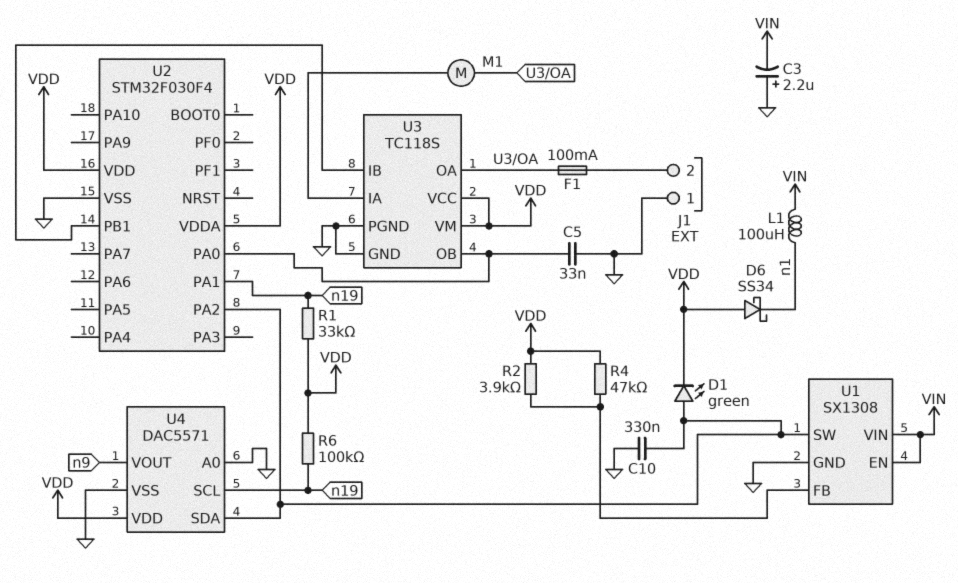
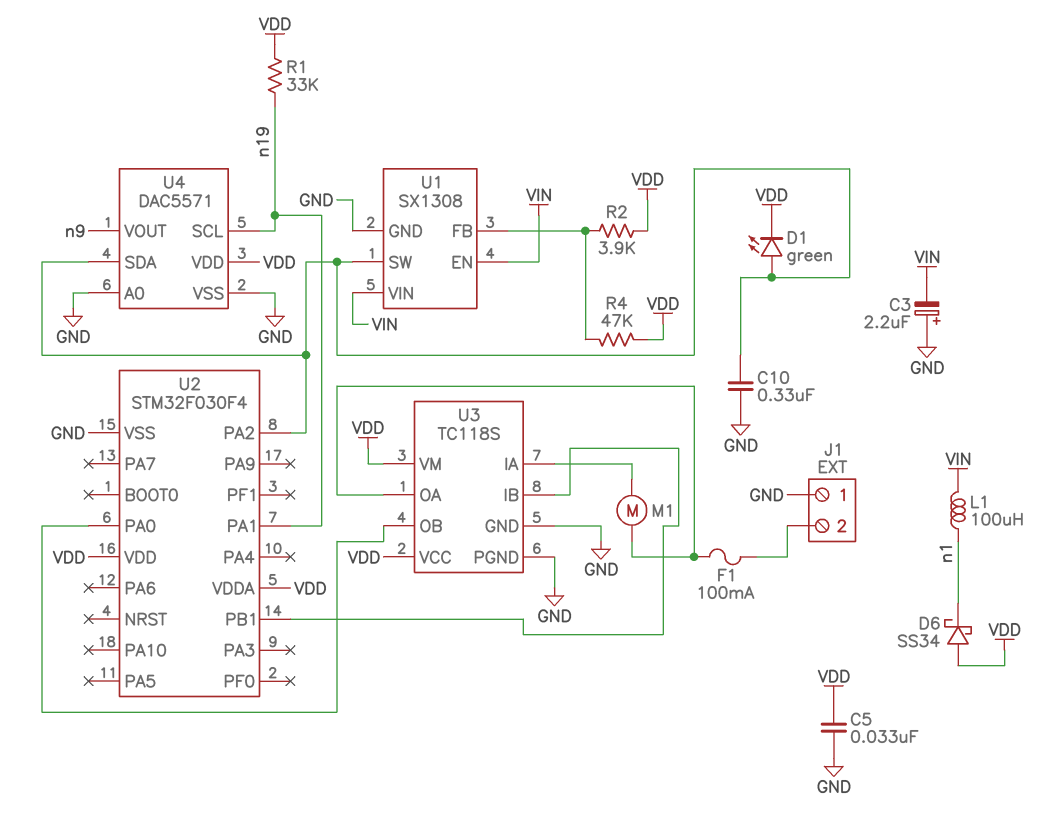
C5: 33nF (GND, U2/PA0) -> 33nF (GND, VDD)
R6: 100k (VDD, n19) -> none

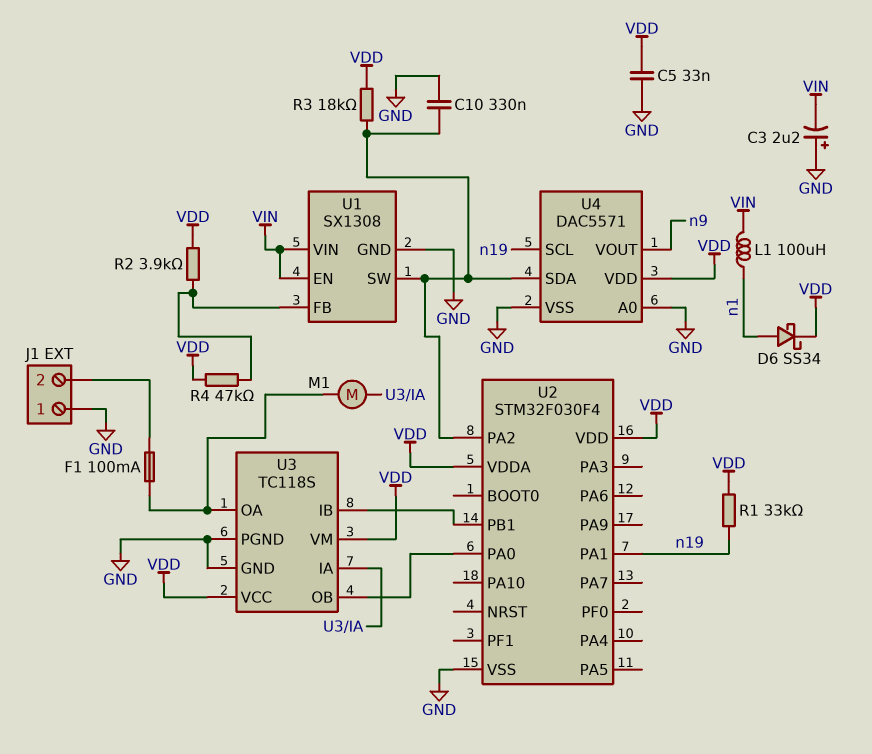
D1: LED green (A U1/SW, K VDD) -> none
D6: schottky SS34 (A VDD, K n1) -> schottky SS34 (A n1, K VDD)
R3: none -> 18k (U1/SW, VDD)

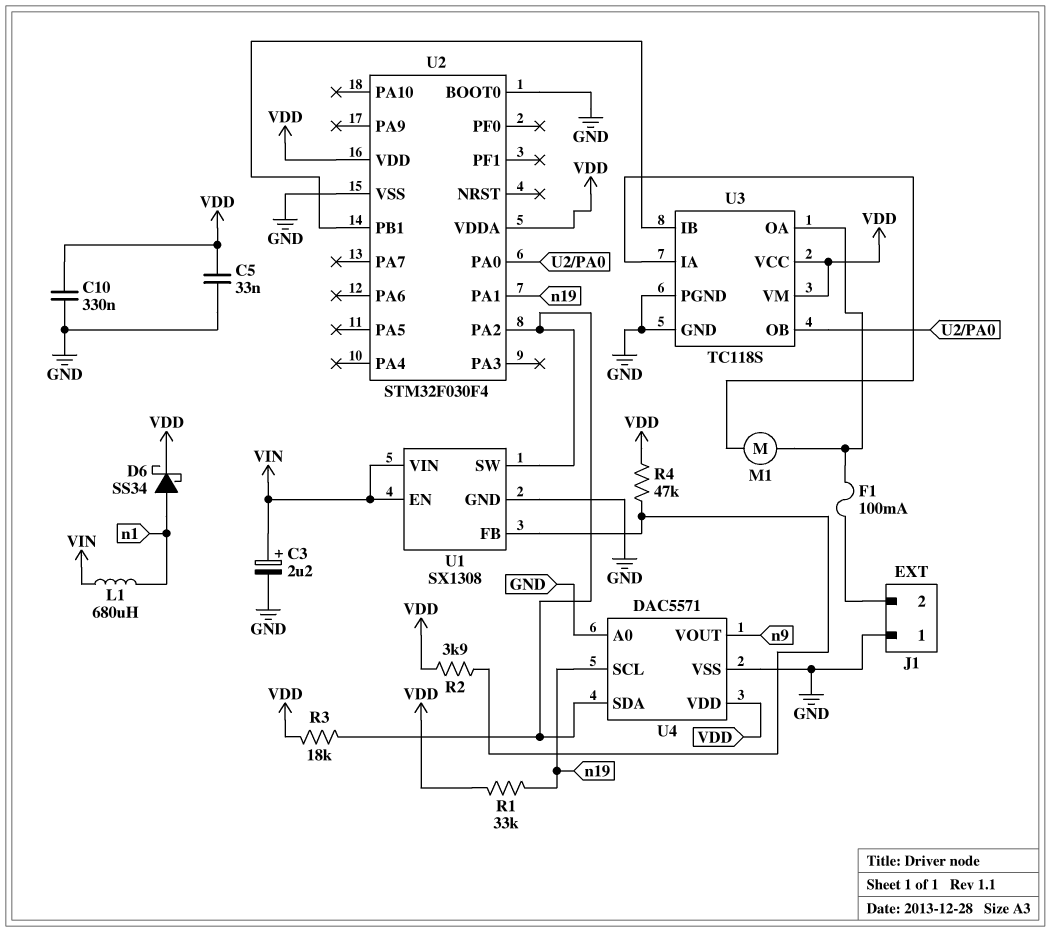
C3: 2.2uF (plus GND, minus VIN) -> 2.2uF (plus VIN, minus GND)
C10: 330nF (GND, U1/SW) -> 330nF (GND, VDD)
L1: 100uH (VIN, n1) -> 680uH (VIN, n1)
U2 pin BOOT0: none -> GND

